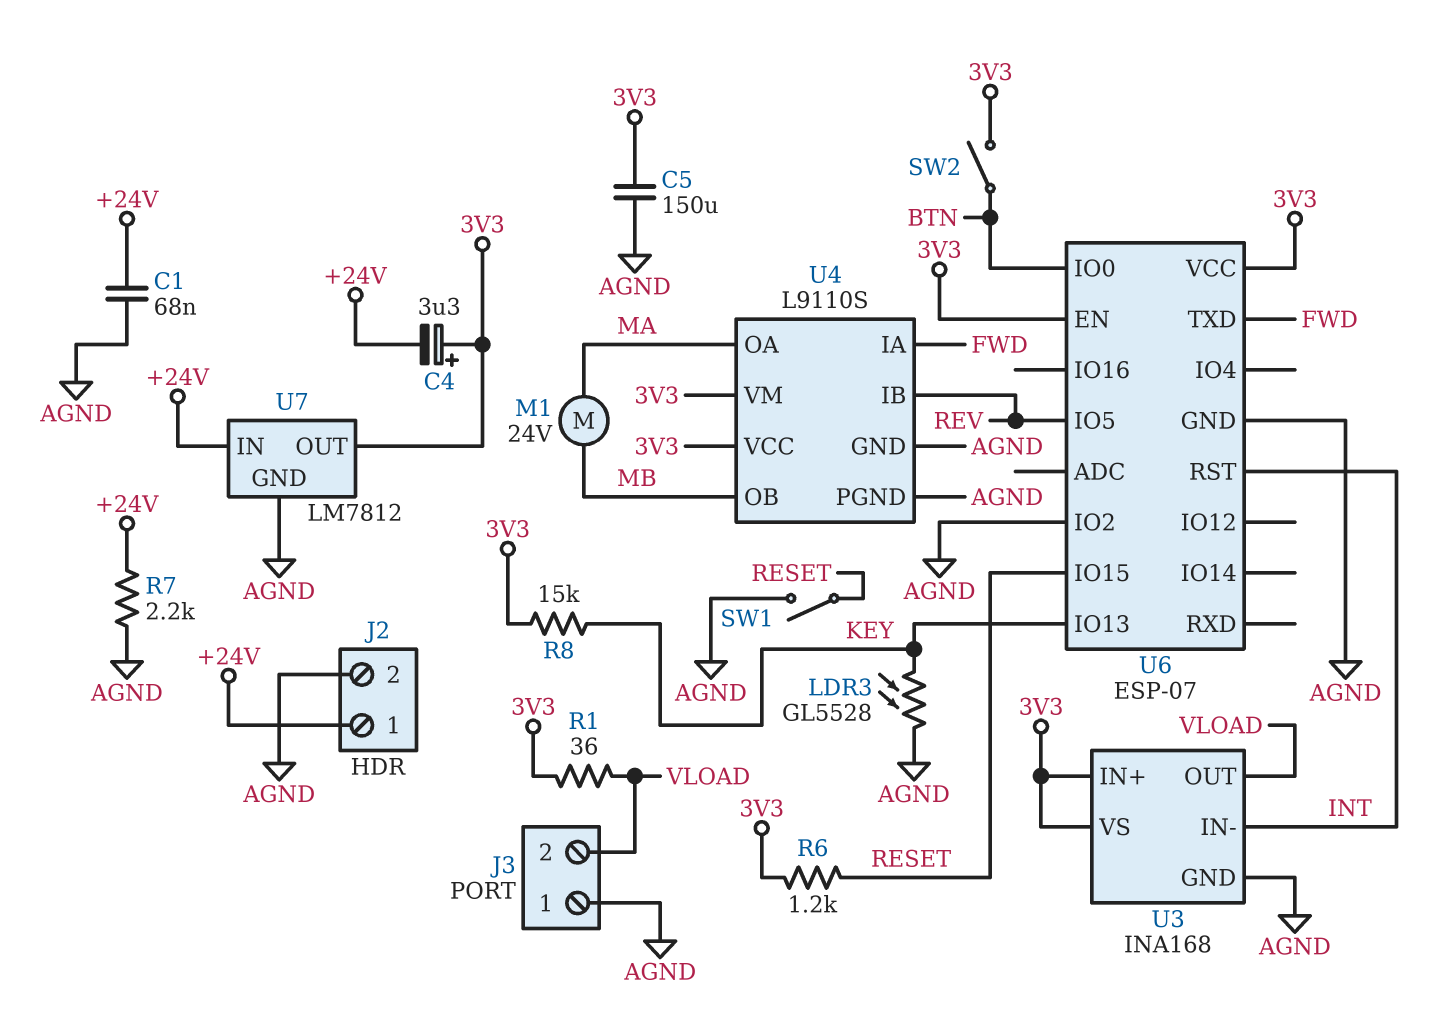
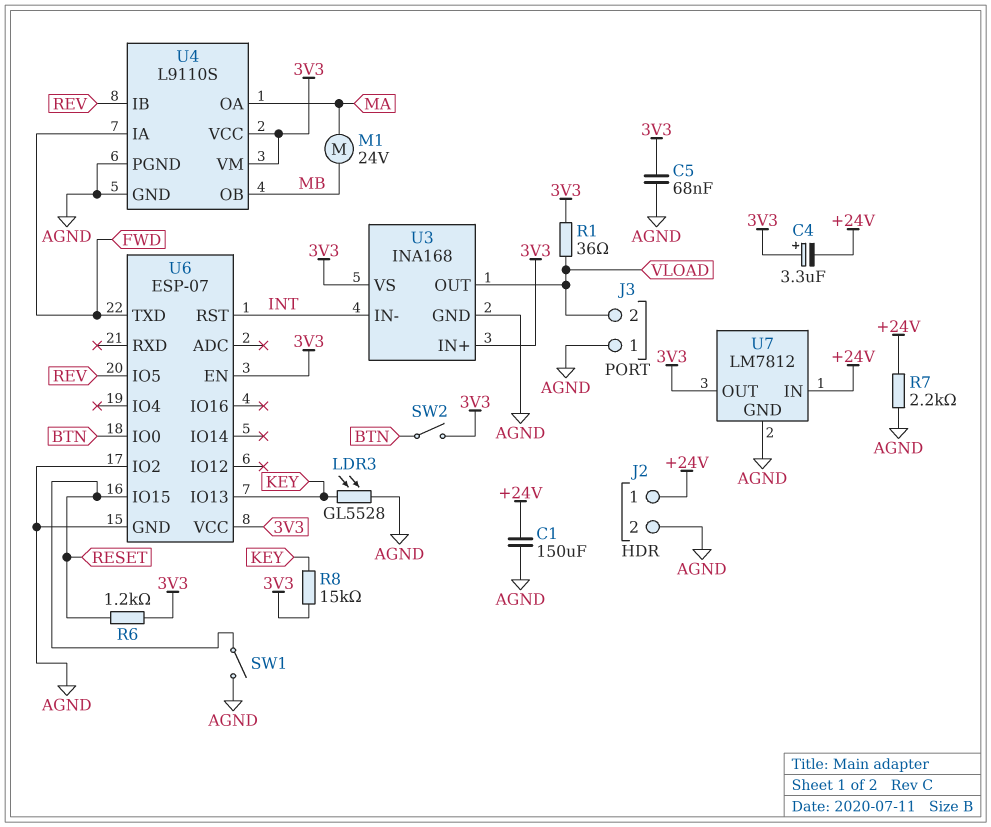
C1: 68nF (+24V, AGND) -> 150uF (+24V, AGND)
C5: 150uF (3V3, AGND) -> 68nF (3V3, AGND)

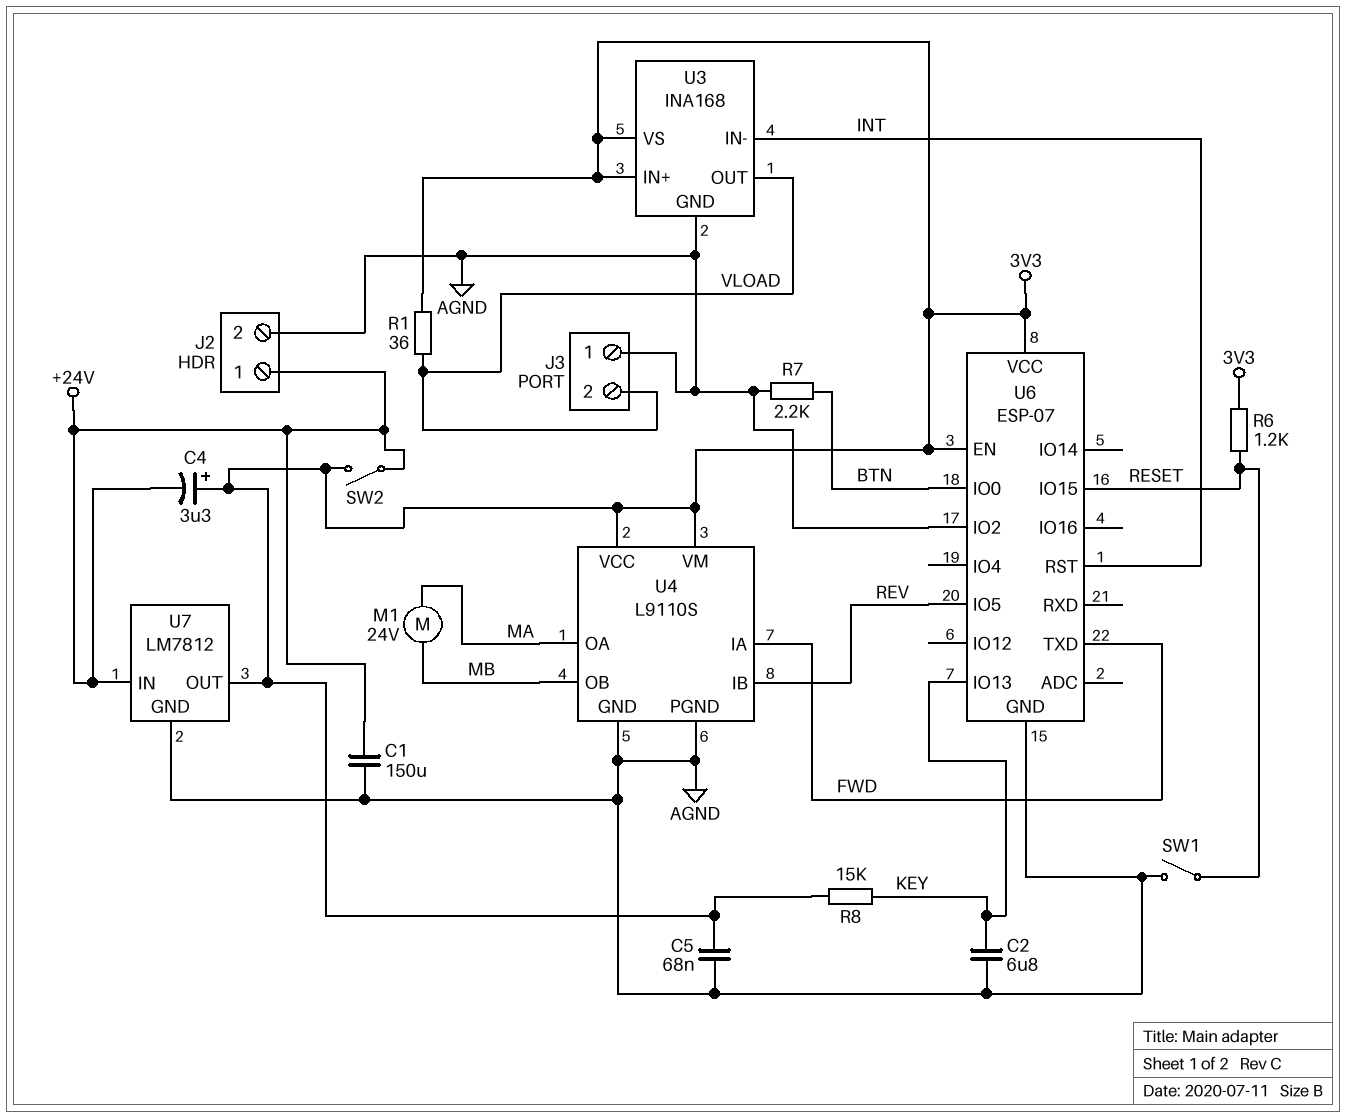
C2: none -> 6.8uF (AGND, KEY)
LDR3: GL5528 (AGND, KEY) -> none
R7: 2.2k (+24V, AGND) -> 2.2k (AGND, BTN)
SW2: switch (3V3, BTN) -> switch (+24V, 3V3)

